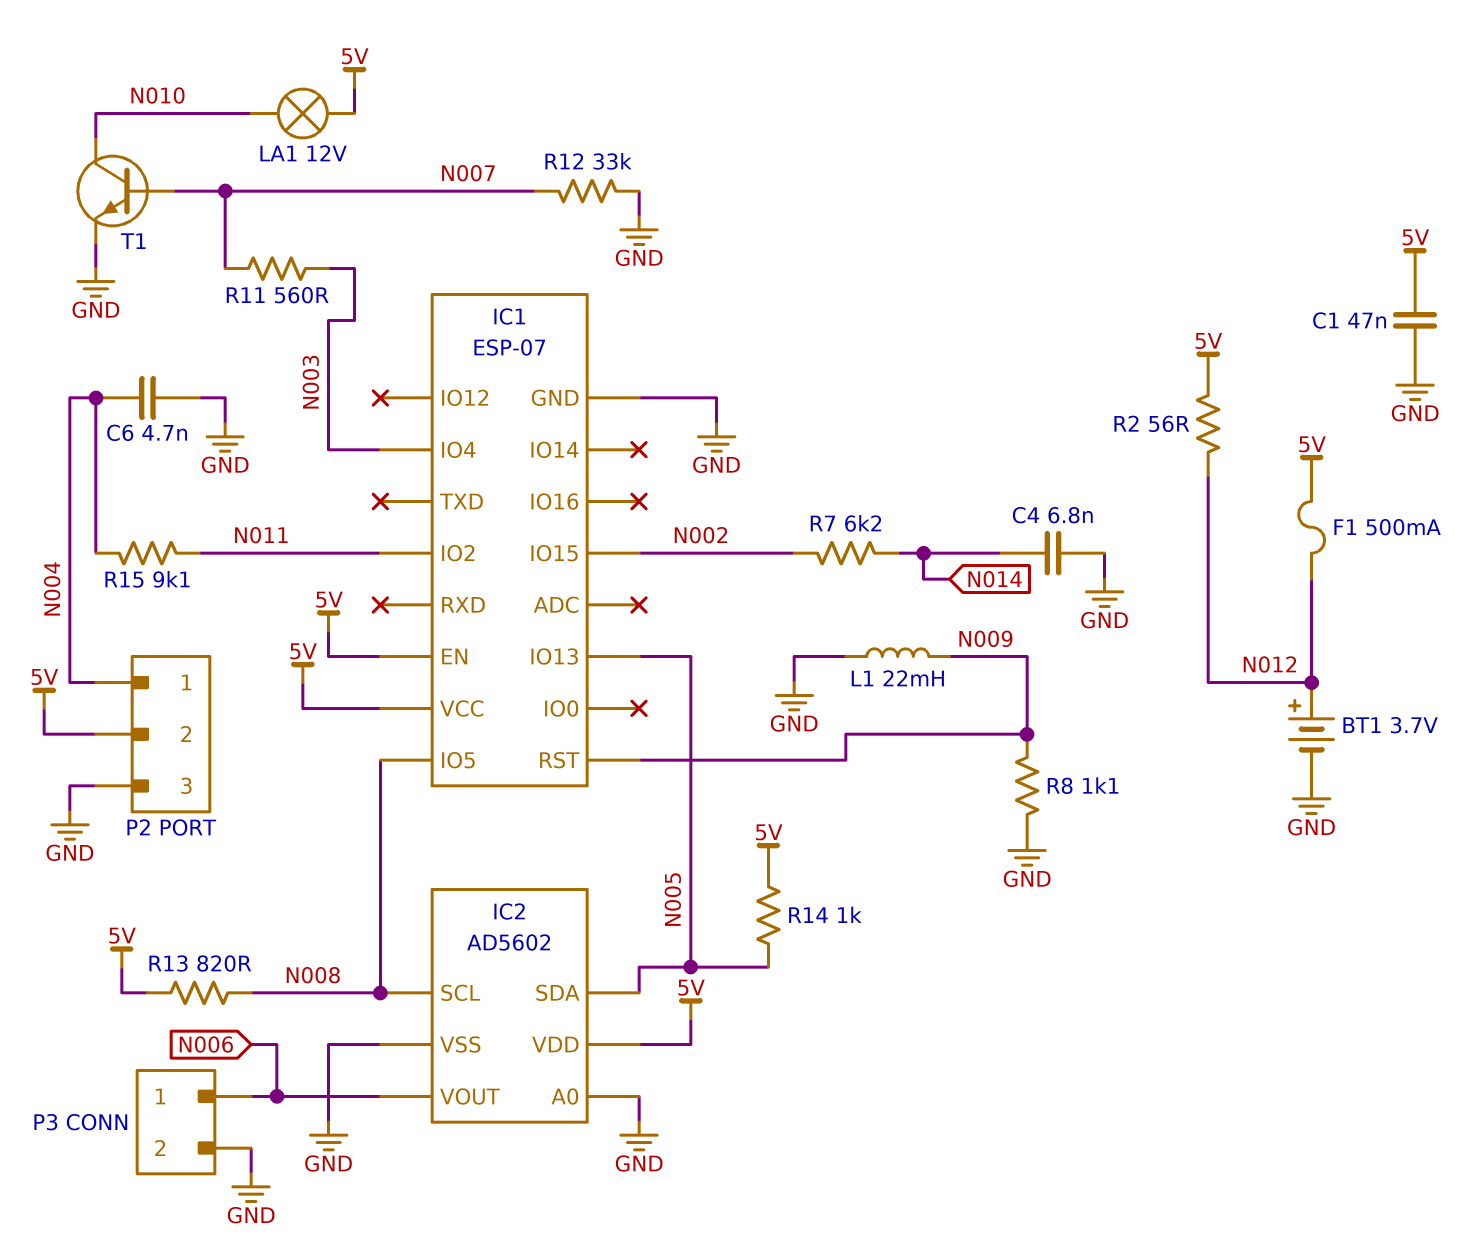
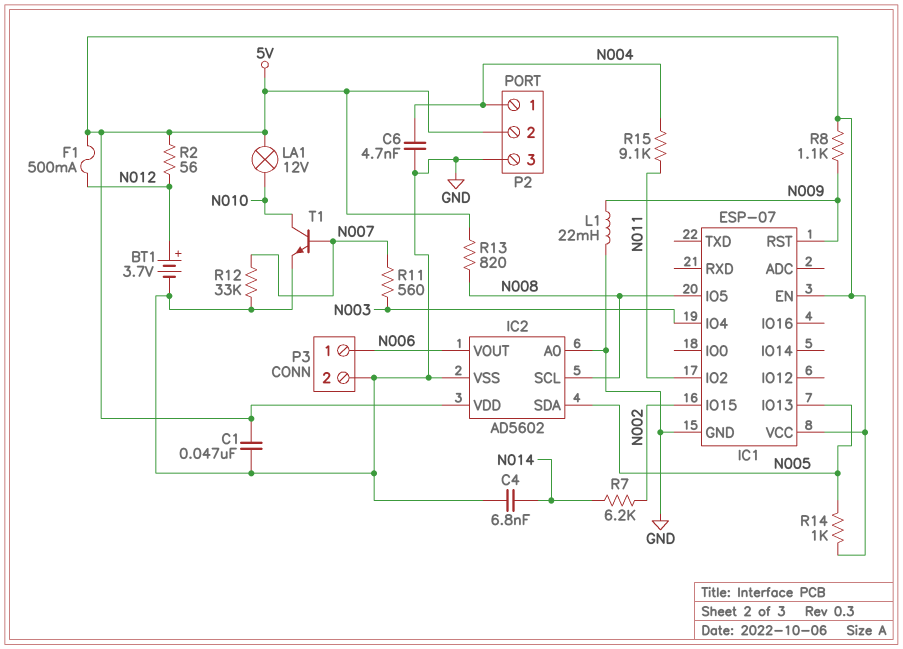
R8: 1.1k (GND, N009) -> 1.1k (5V, N009)

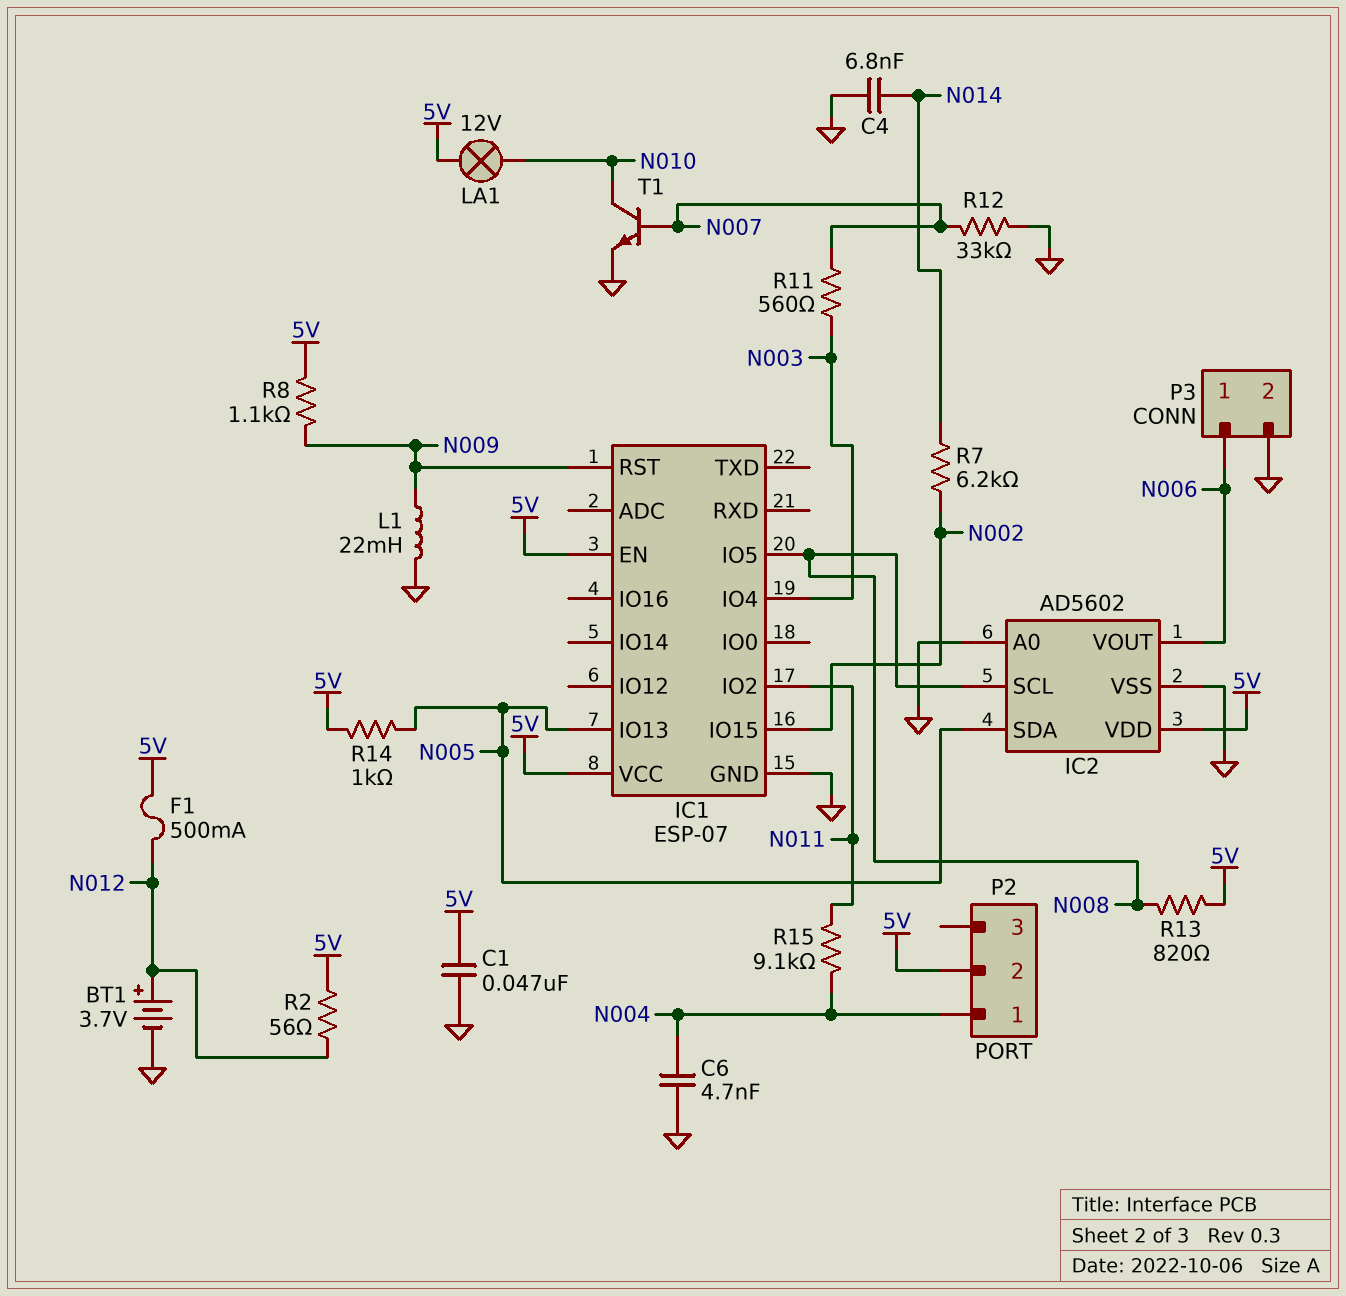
P2 pin 3: GND -> none

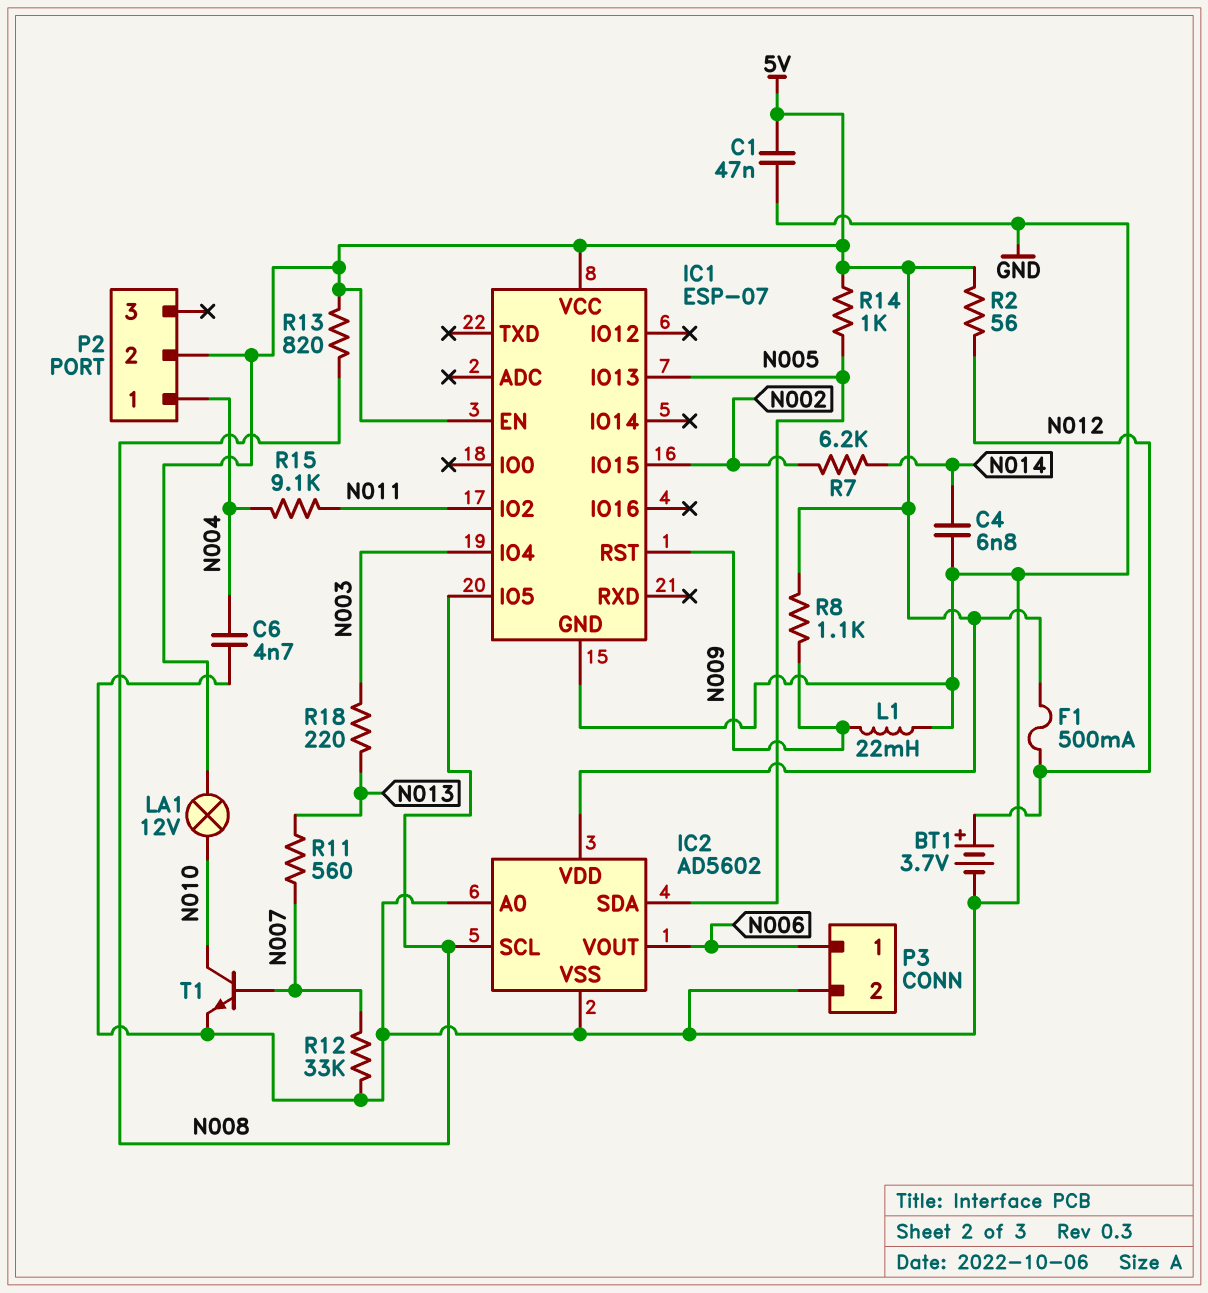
R11: 560 (N003, N007) -> 560 (N007, N013)
R18: none -> 220 (N003, N013)

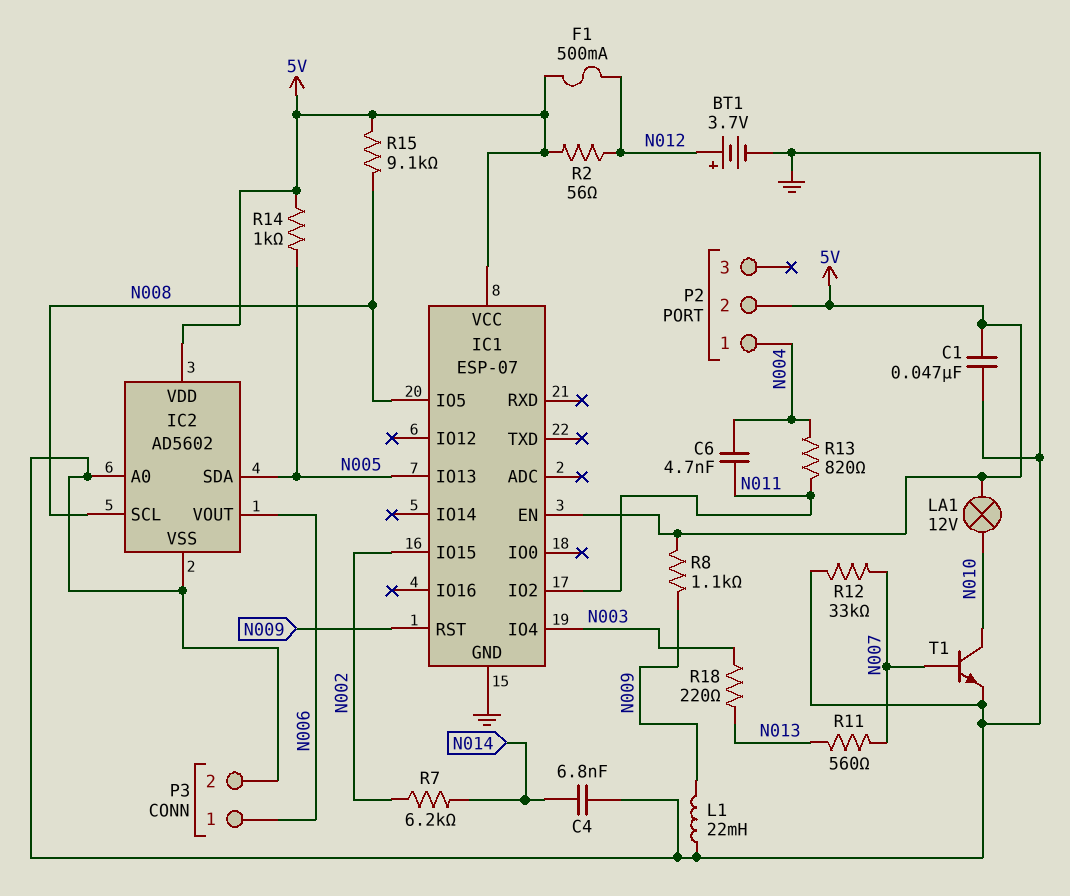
C6: 4.7nF (GND, N004) -> 4.7nF (N004, N011)
R13: 820 (5V, N008) -> 820 (N004, N011)
R15: 9.1k (N004, N011) -> 9.1k (5V, N008)

